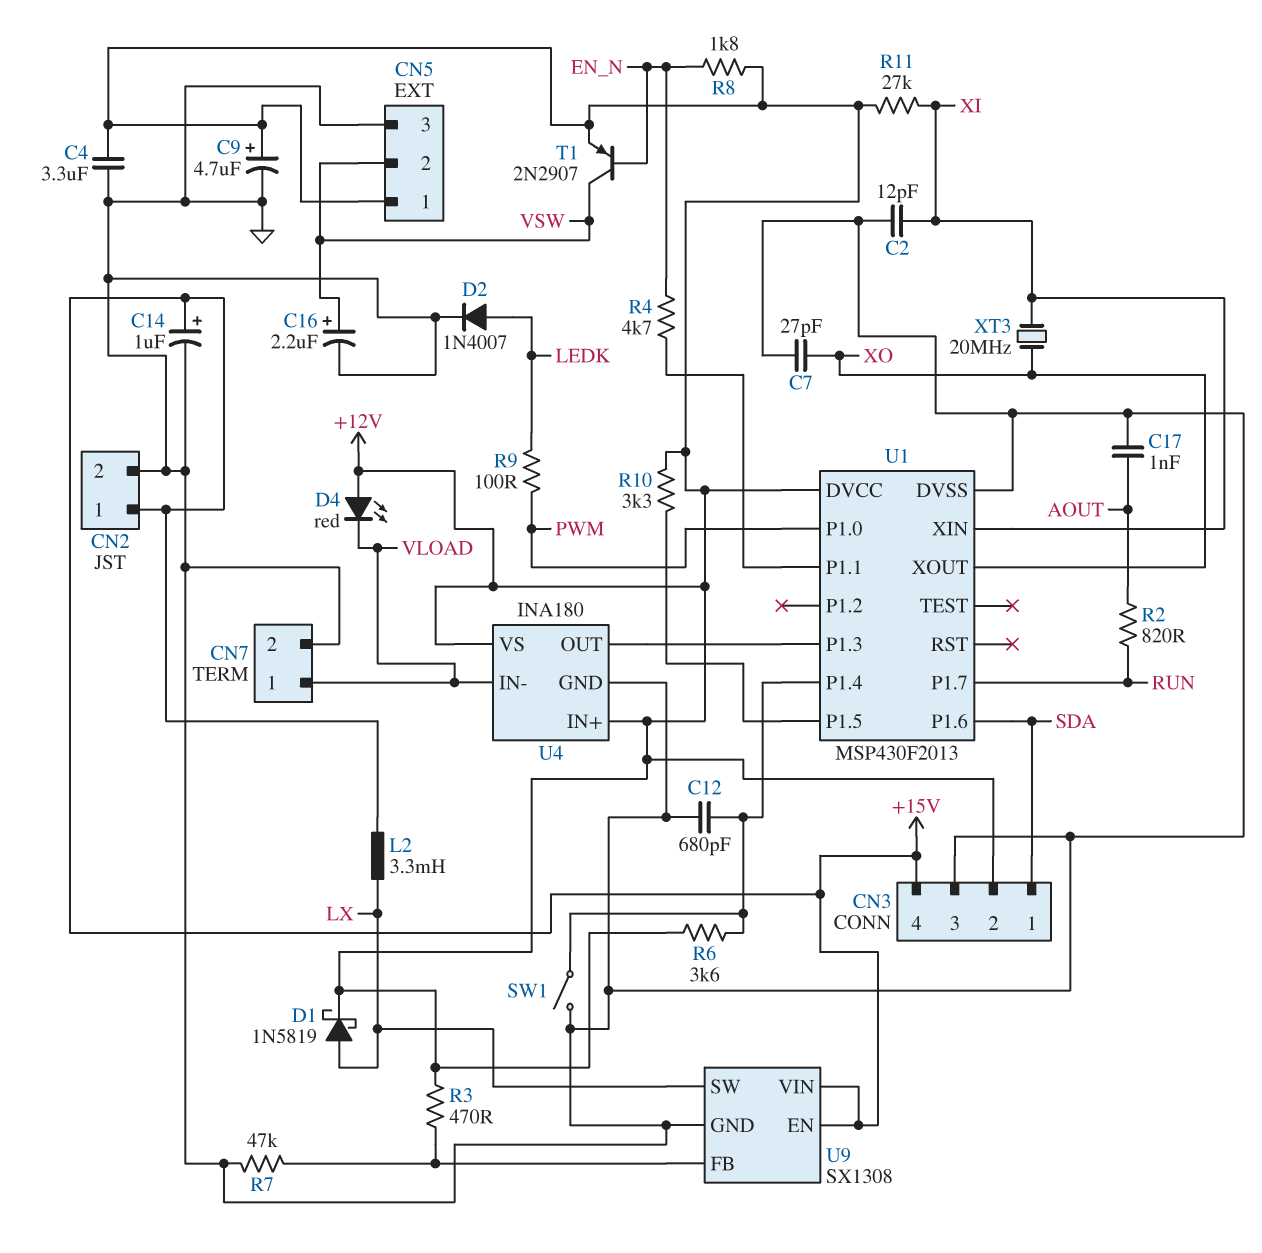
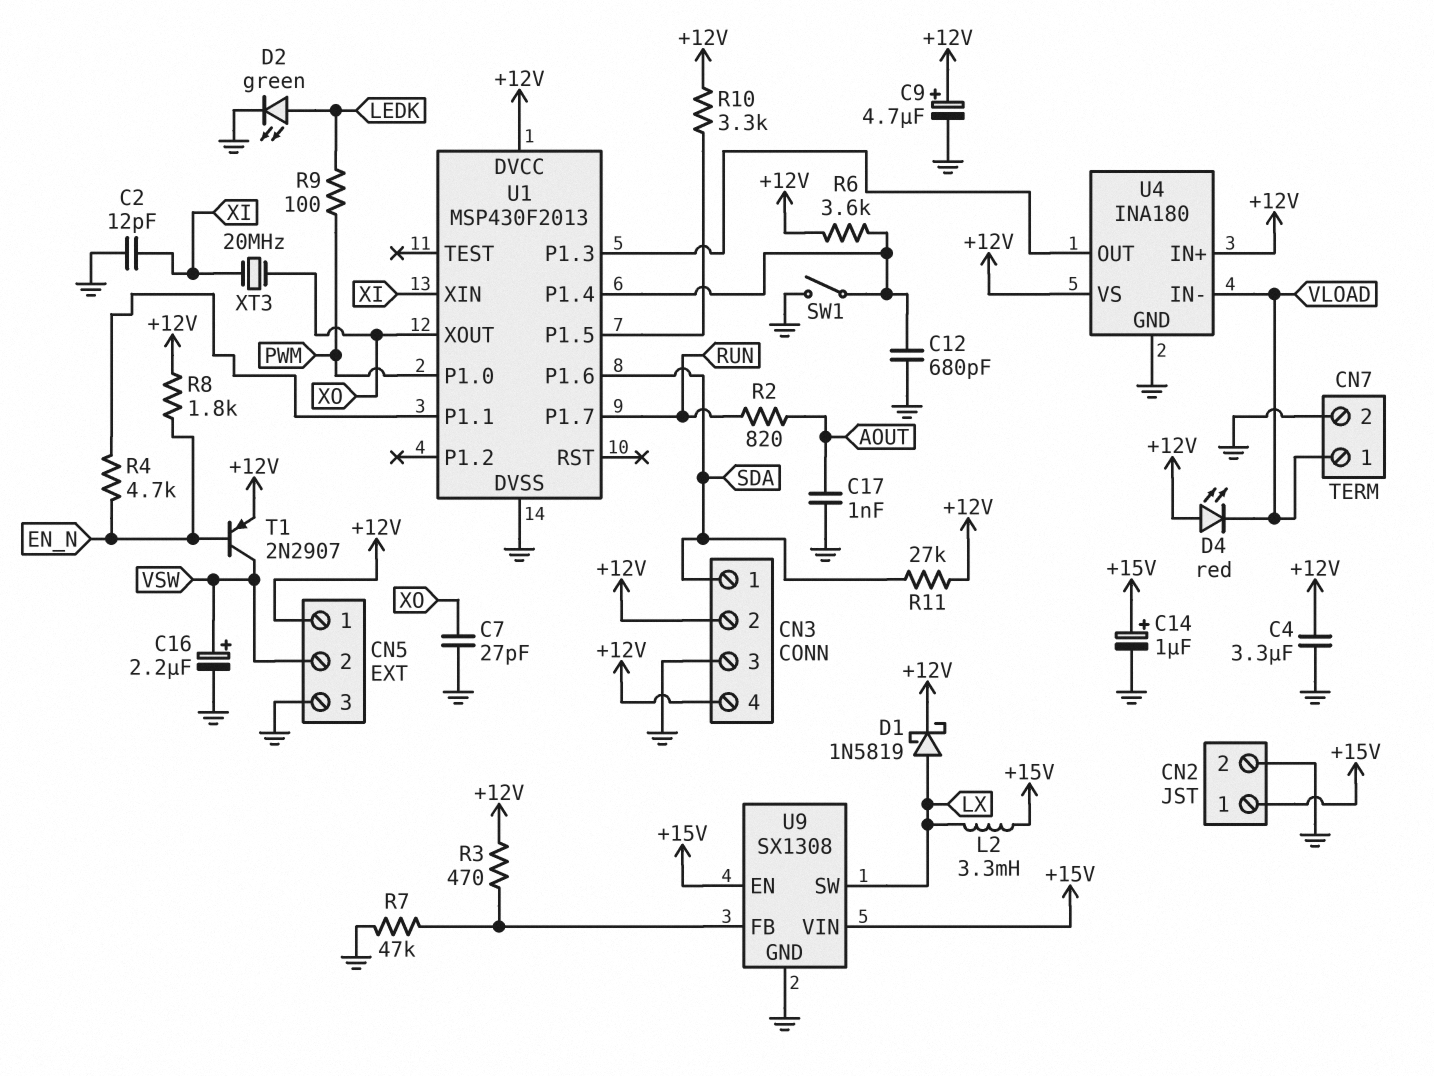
CN3 pin 4: +15V -> +12V
D2: diode 1N4007 (A LEDK, K GND) -> LED green (A LEDK, K GND)
R11: 27k (+12V, XI) -> 27k (+12V, SDA)

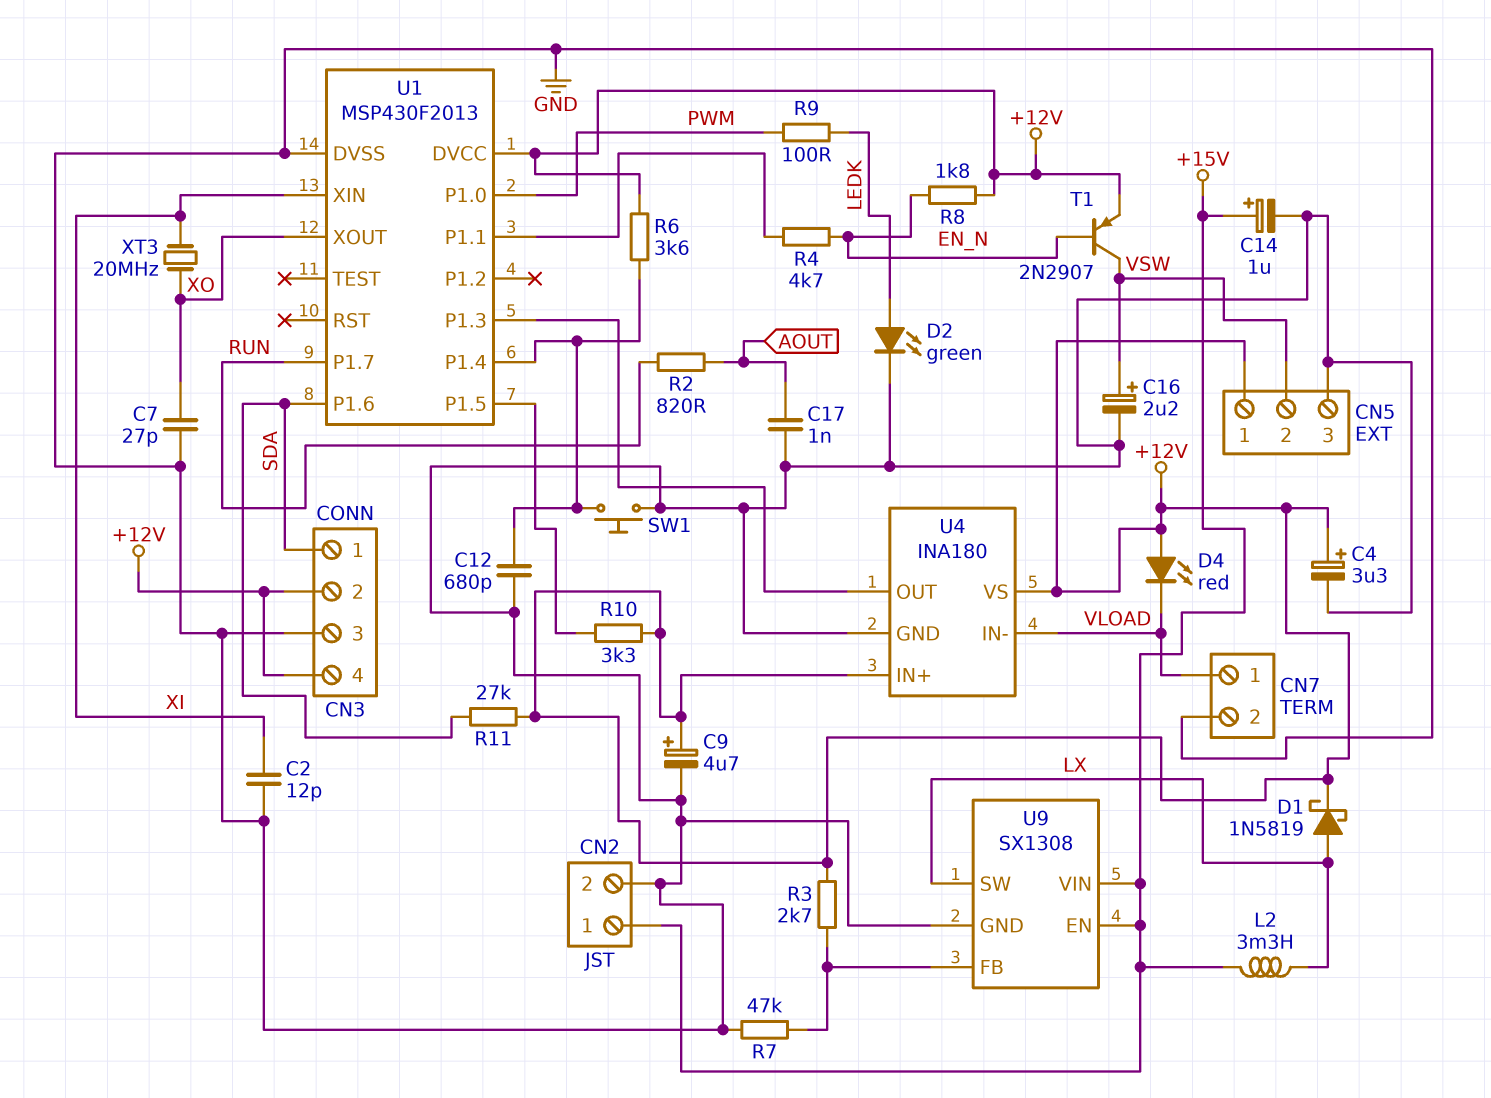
C4: 3.3uF (+12V, GND) -> 3.3uF (plus +12V, minus GND)
R3: 470 (+12V, U9/FB) -> 2.7k (+12V, U9/FB)
SW1: switch (GND, U1/P1.4) -> button (GND, U1/P1.4)

